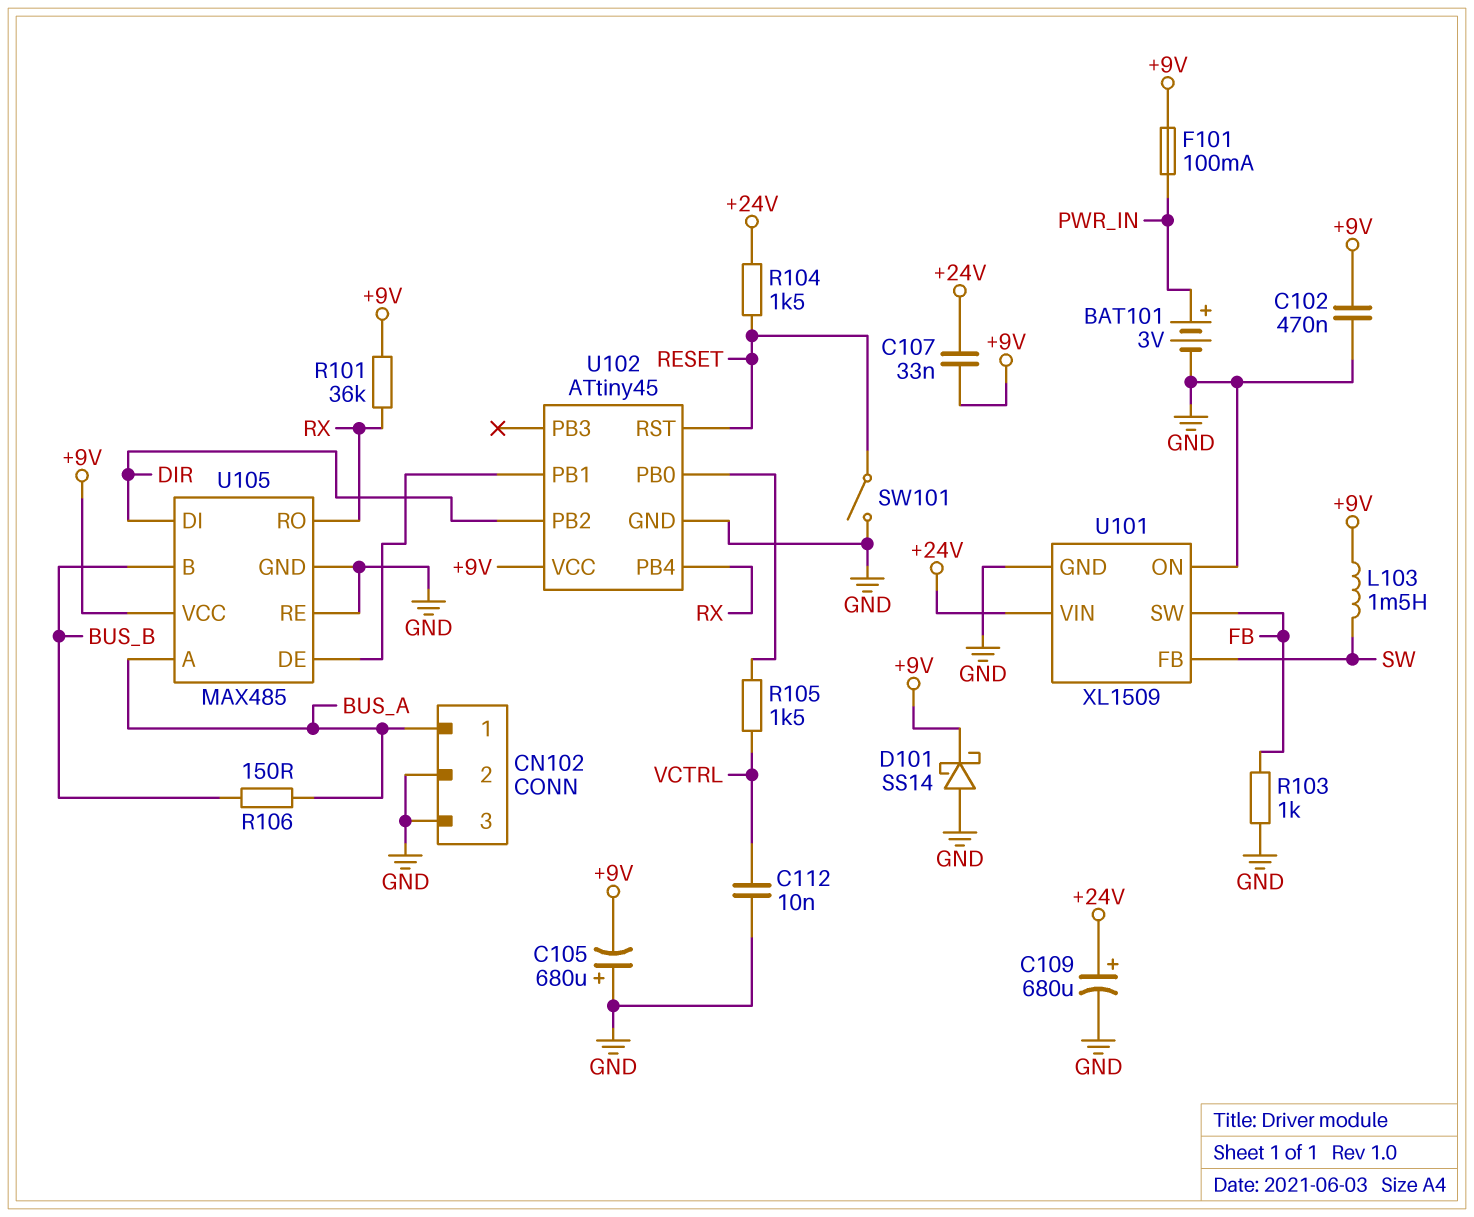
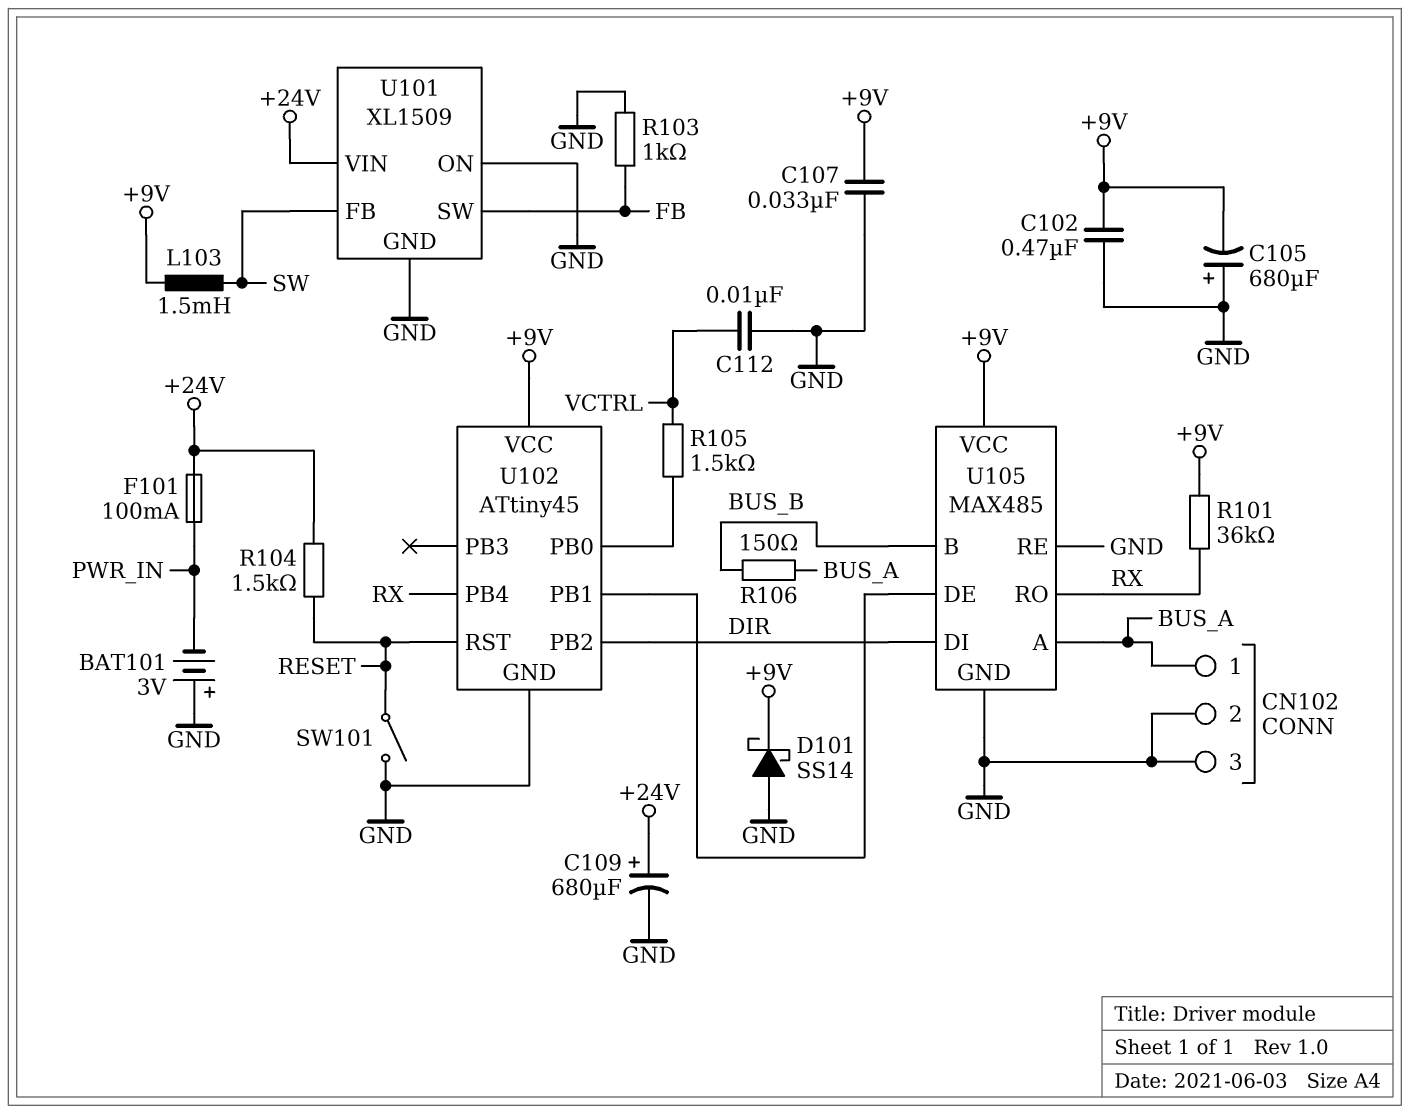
BAT101: 3V (plus PWR_IN, minus GND) -> 3V (plus GND, minus PWR_IN)
C107: 33nF (+9V, +24V) -> 33nF (+9V, GND)
F101: 100mA (+9V, PWR_IN) -> 100mA (+24V, PWR_IN)

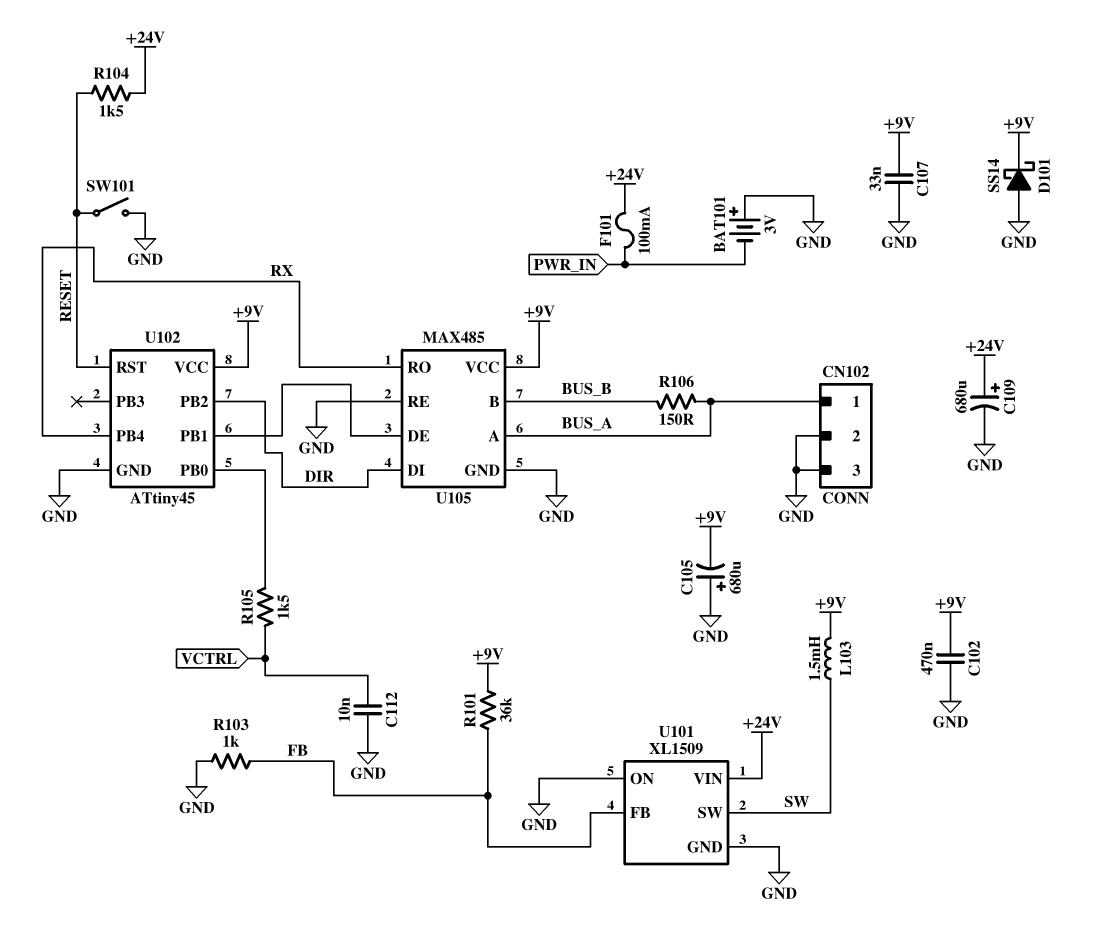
R101: 36k (+9V, RX) -> 36k (+9V, FB)
U101 pin FB: SW -> FB
U101 pin SW: FB -> SW

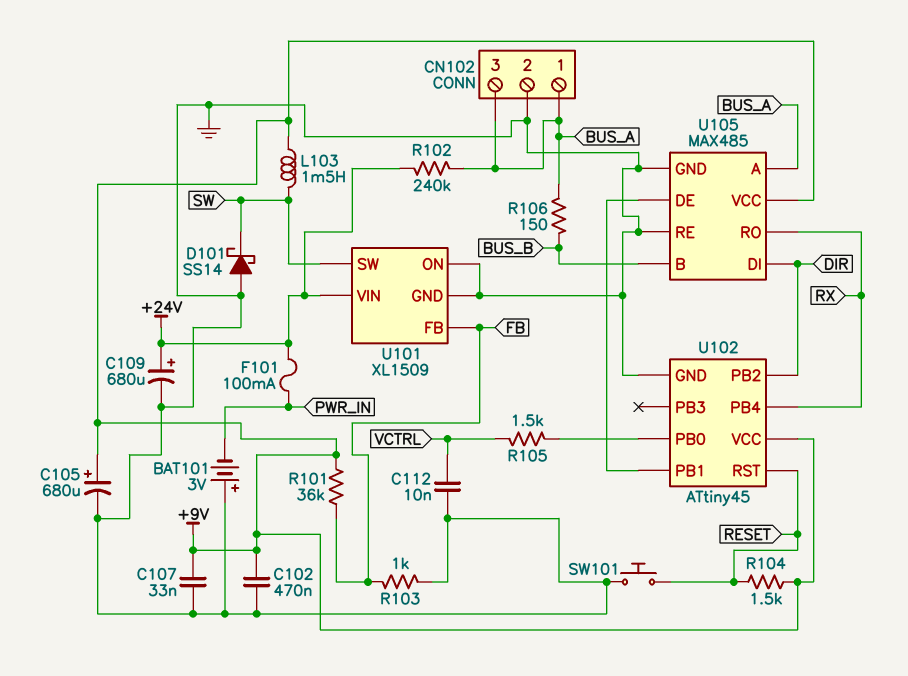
C105: 680uF (plus GND, minus +9V) -> 680uF (plus +9V, minus GND)
CN102 pin 3: GND -> BUS_A
D101: schottky SS14 (A GND, K +9V) -> schottky SS14 (A GND, K SW)
R102: none -> 240k (+24V, BUS_A)
R104: 1.5k (+24V, RESET) -> 1.5k (+9V, RESET)
SW101: switch (GND, RESET) -> button (GND, RESET)

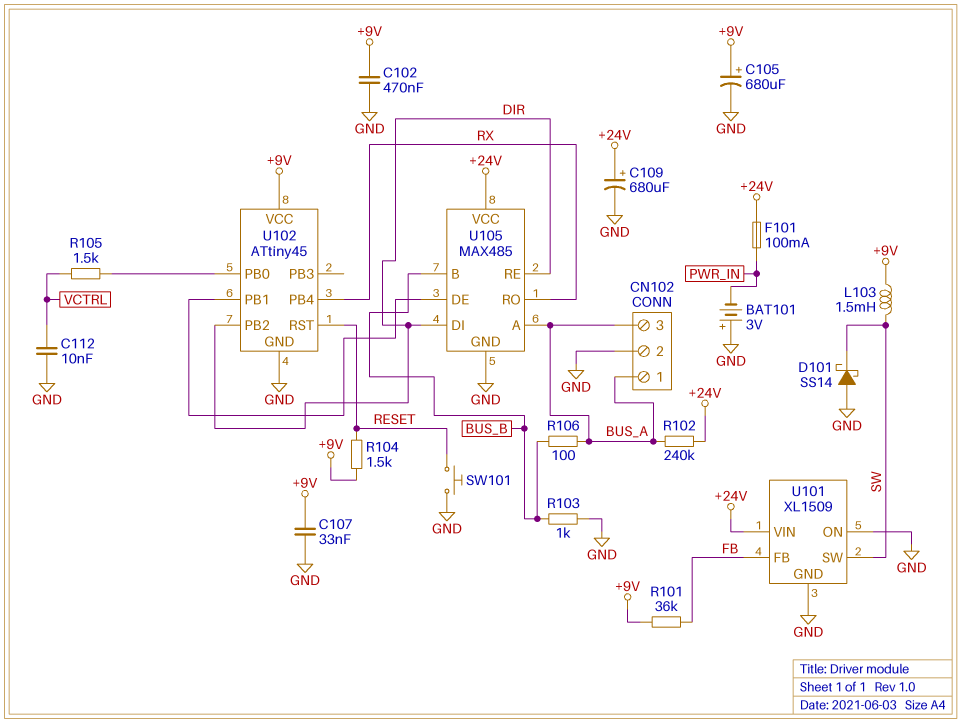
R103: 1k (FB, GND) -> 1k (BUS_B, GND)
R106: 150 (BUS_A, BUS_B) -> 100 (BUS_A, BUS_B)
U105 pin RE: GND -> DIR
U105 pin VCC: +9V -> +24V

